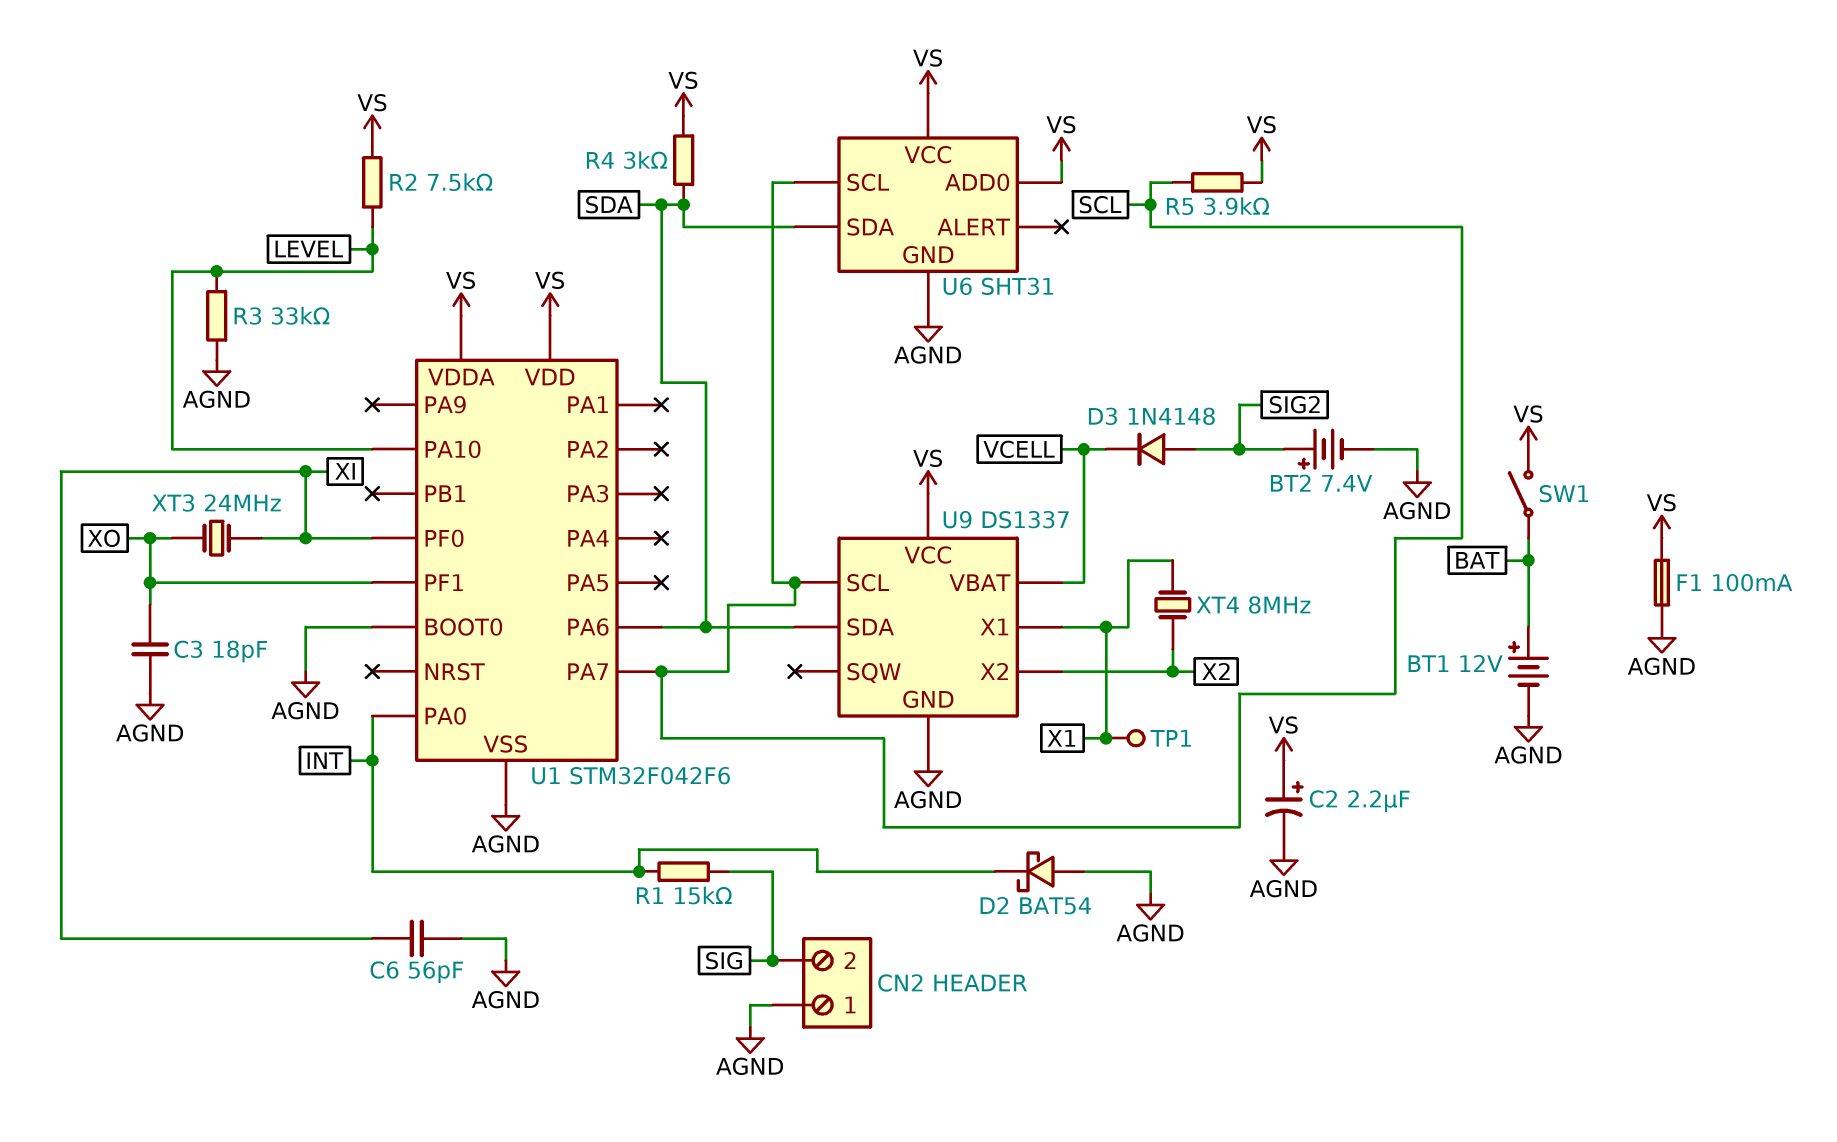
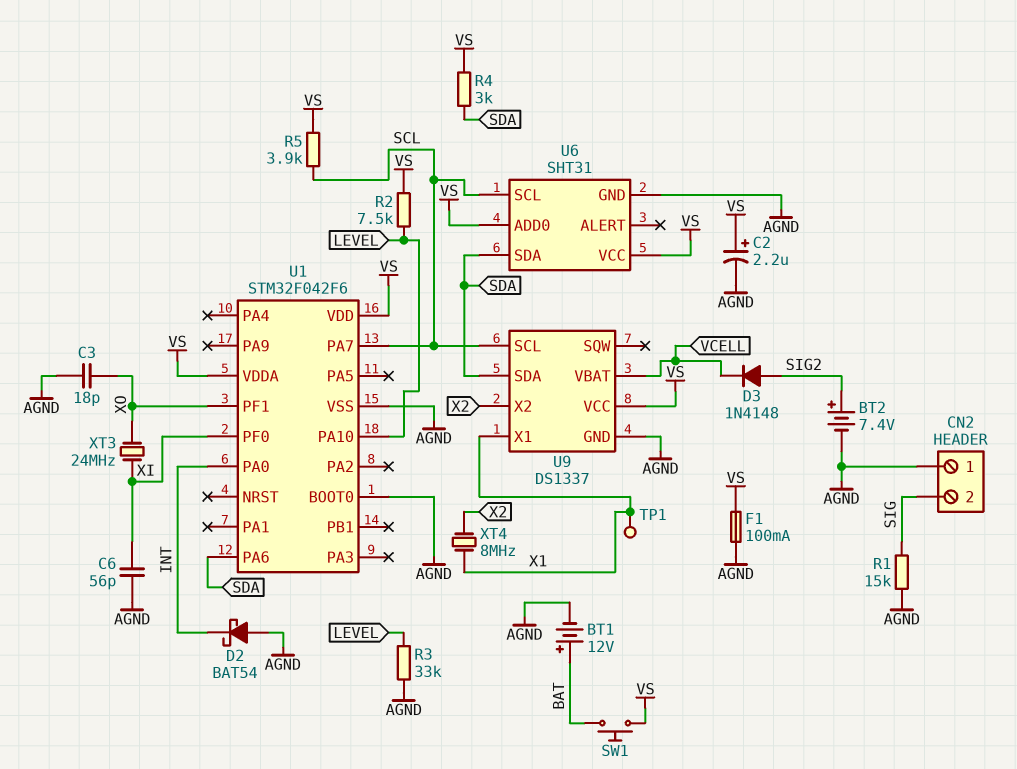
R1: 15k (INT, SIG) -> 15k (AGND, SIG)
SW1: switch (BAT, VS) -> button (BAT, VS)

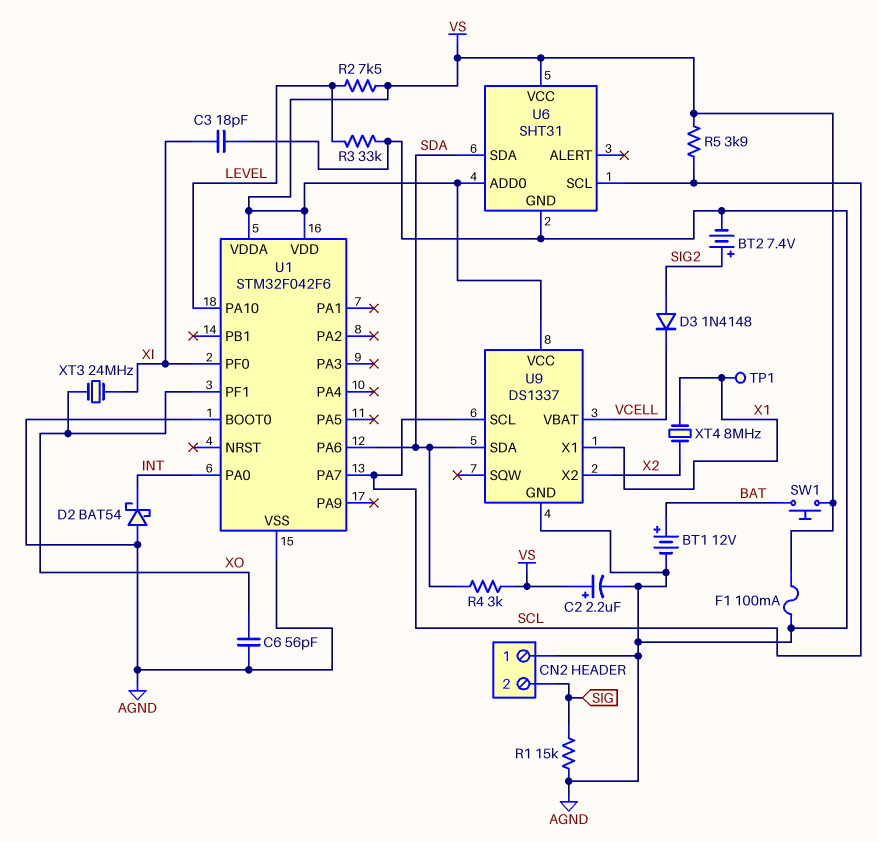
C3: 18pF (AGND, XO) -> 18pF (AGND, XI)
C6: 56pF (AGND, XI) -> 56pF (AGND, XO)

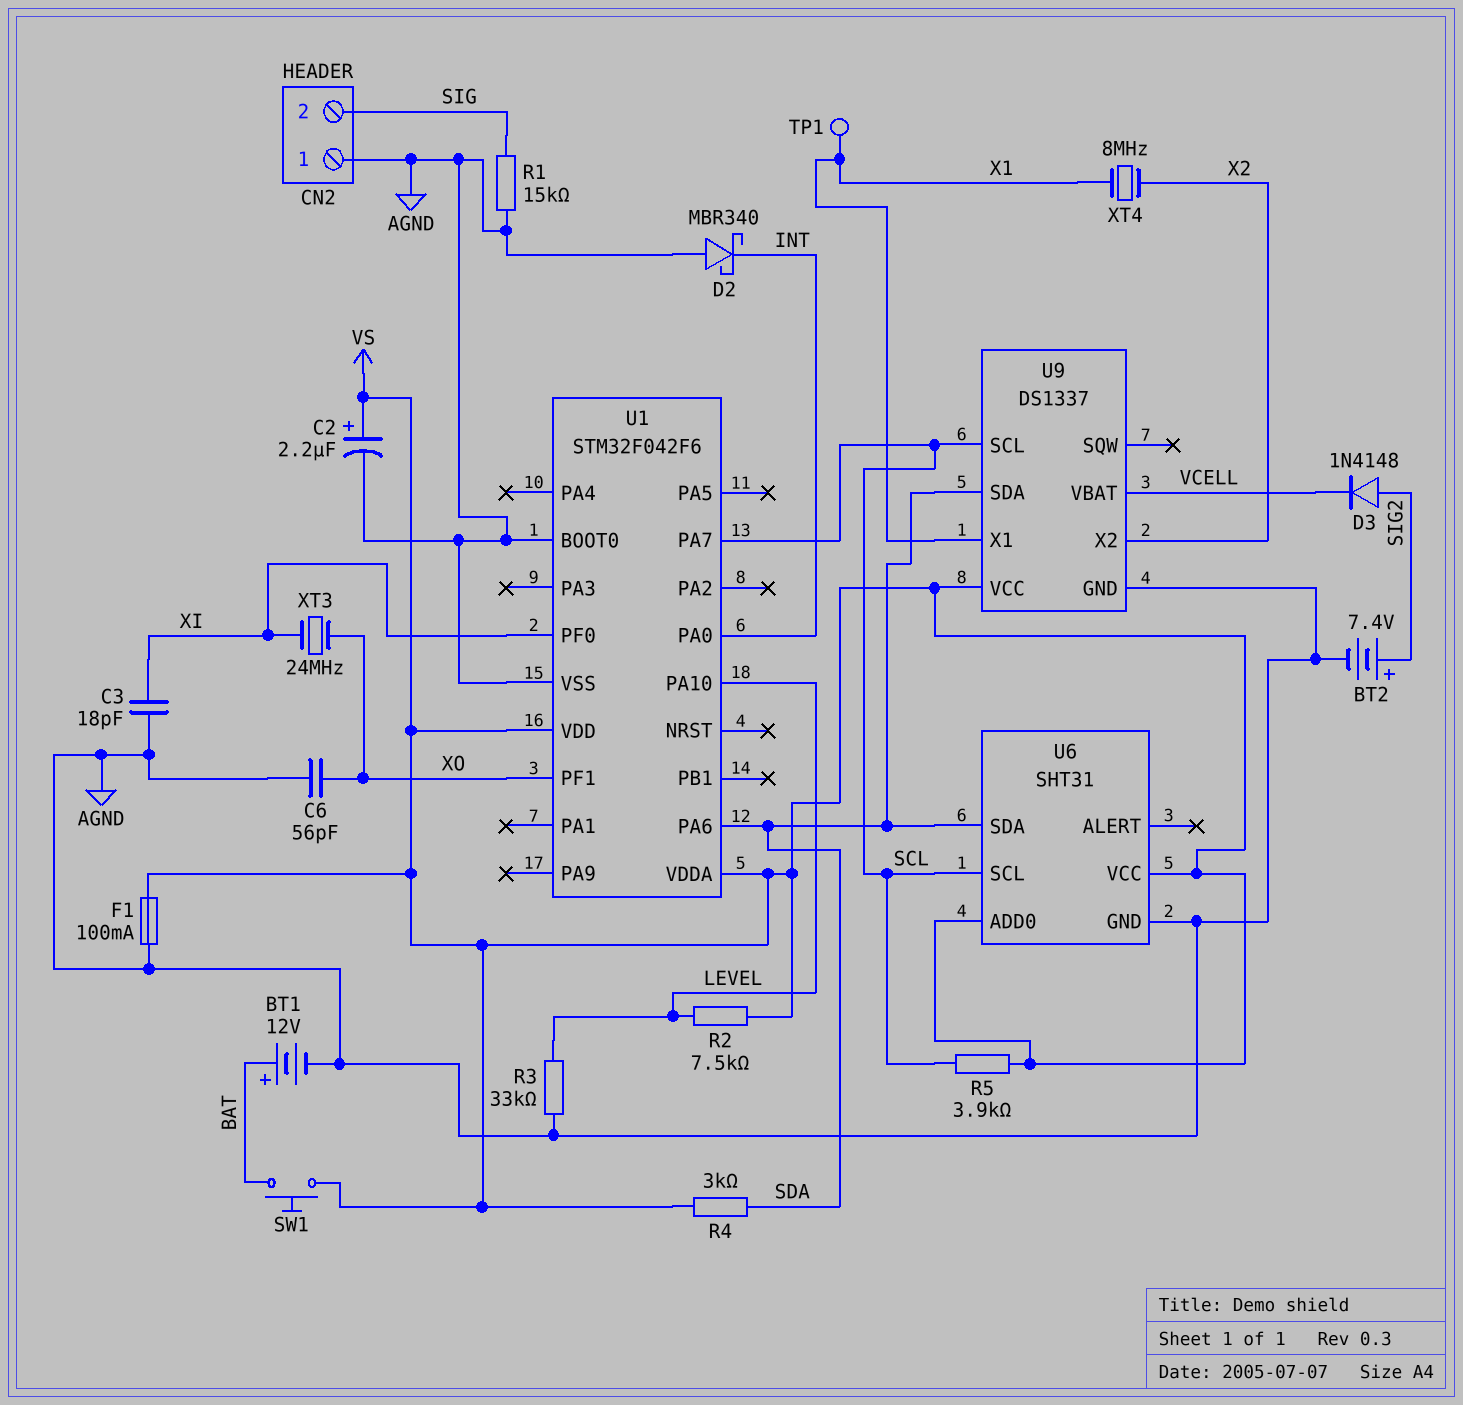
D2: schottky BAT54 (A AGND, K INT) -> schottky MBR340 (A AGND, K INT)

